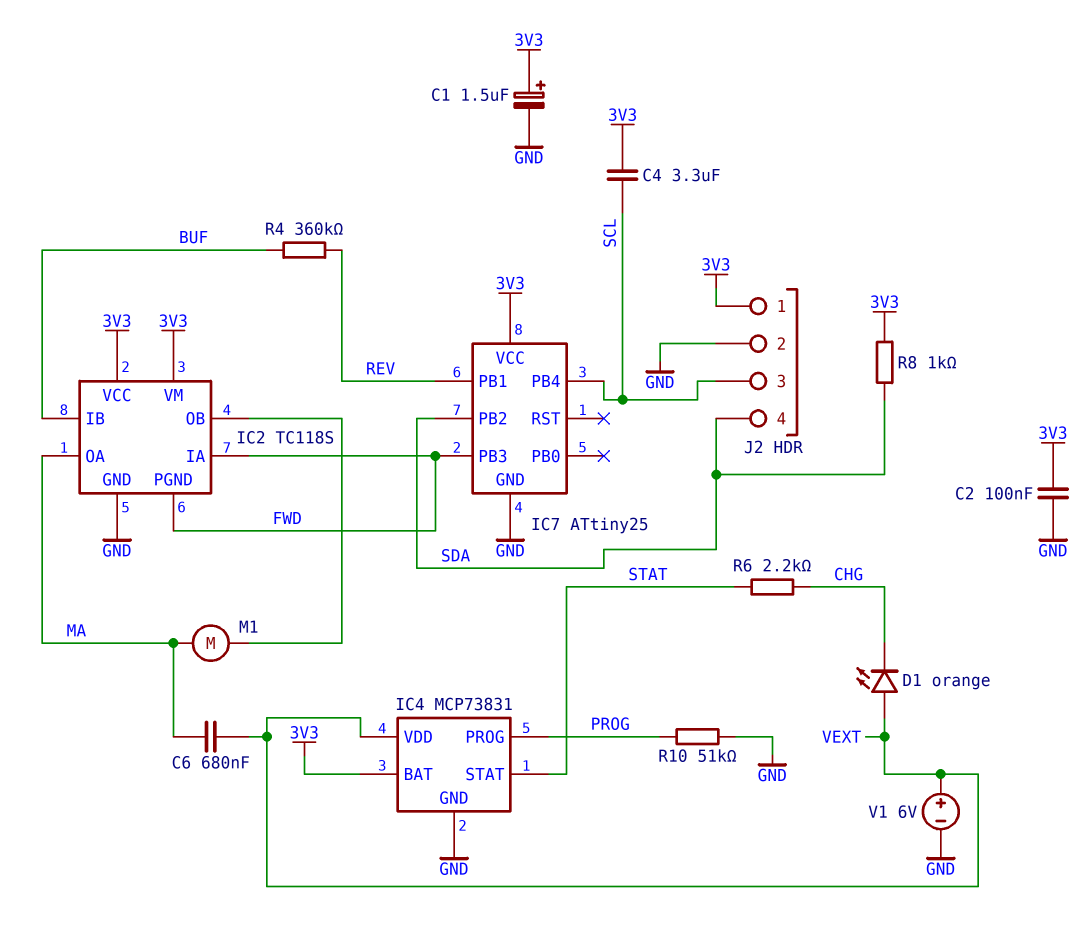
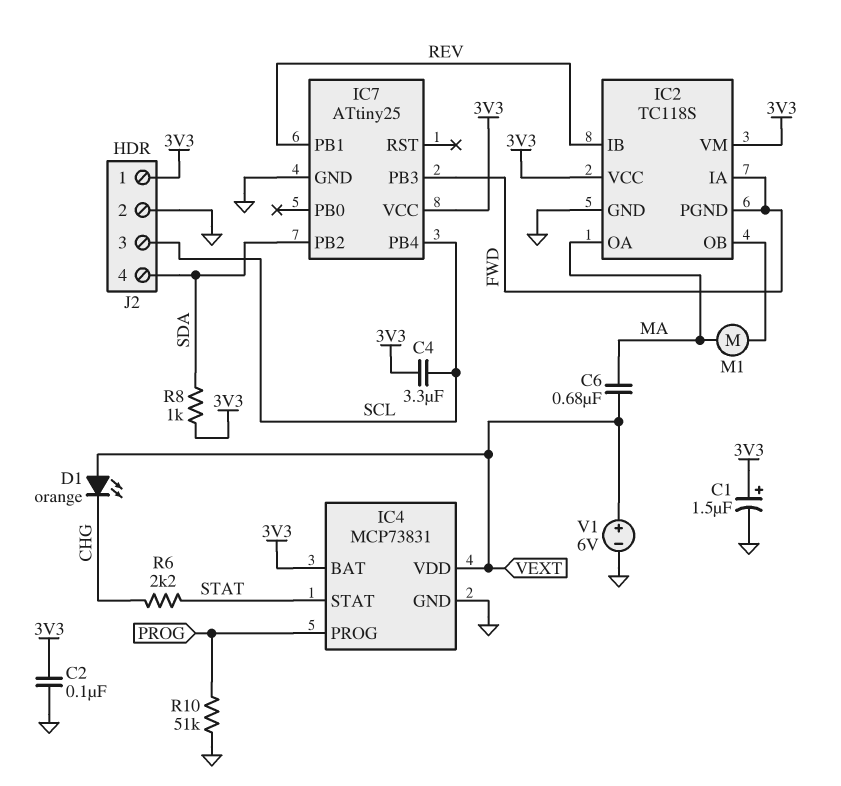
IC2 pin IB: BUF -> REV
R4: 360k (BUF, REV) -> none

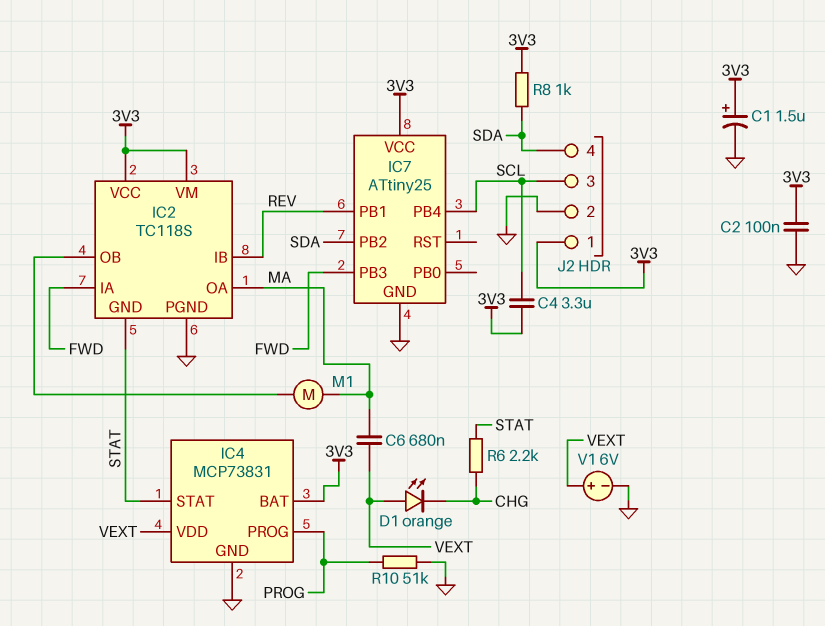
IC2 pin GND: GND -> STAT
IC2 pin PGND: FWD -> GND

